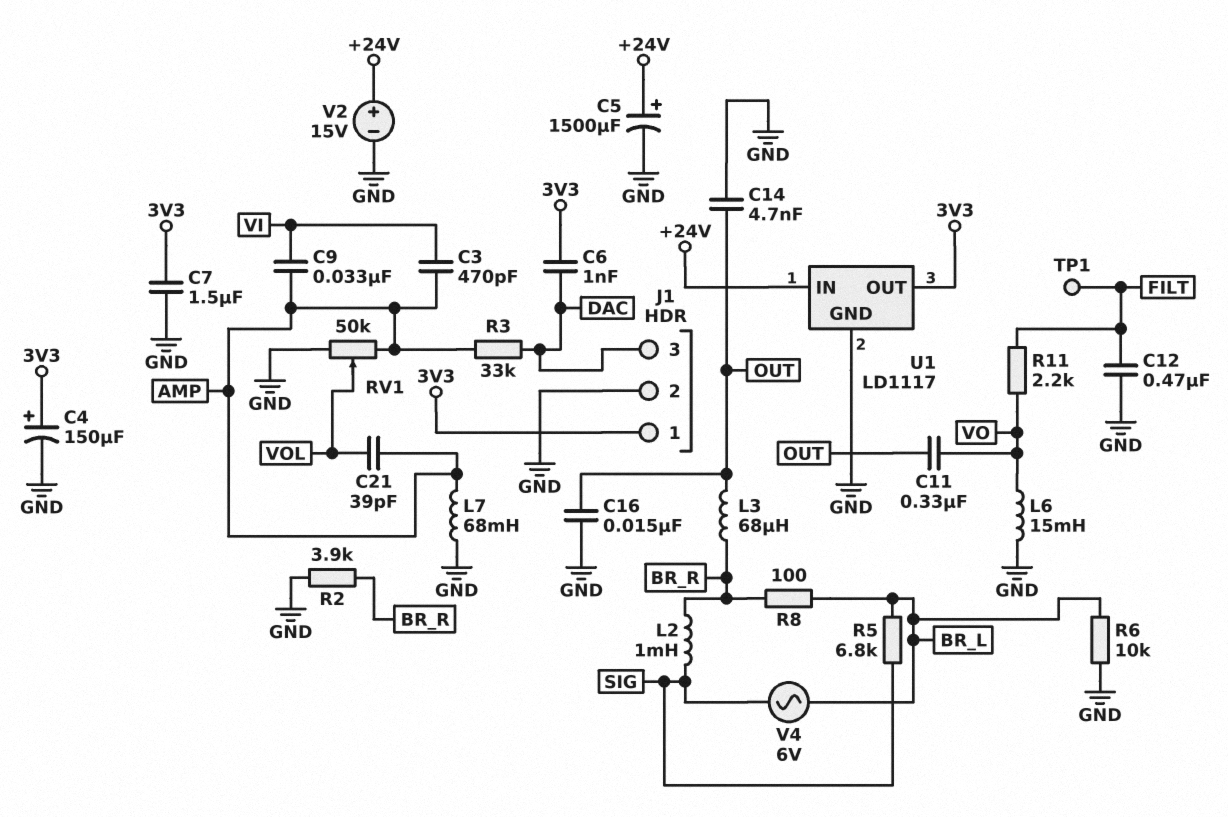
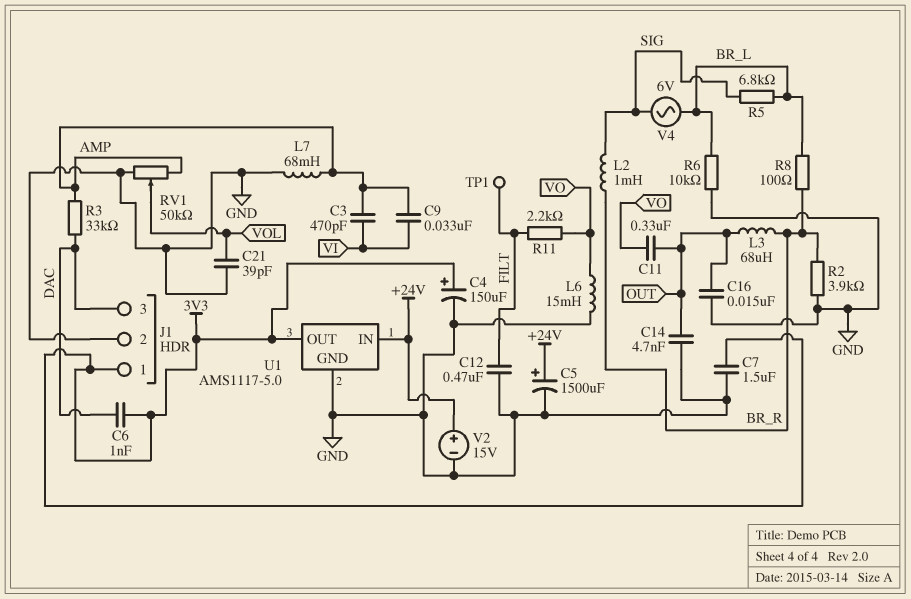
C21: 39pF (AMP, VOL) -> 39pF (GND, VOL)
U1: LD1117 -> AMS1117-5.0

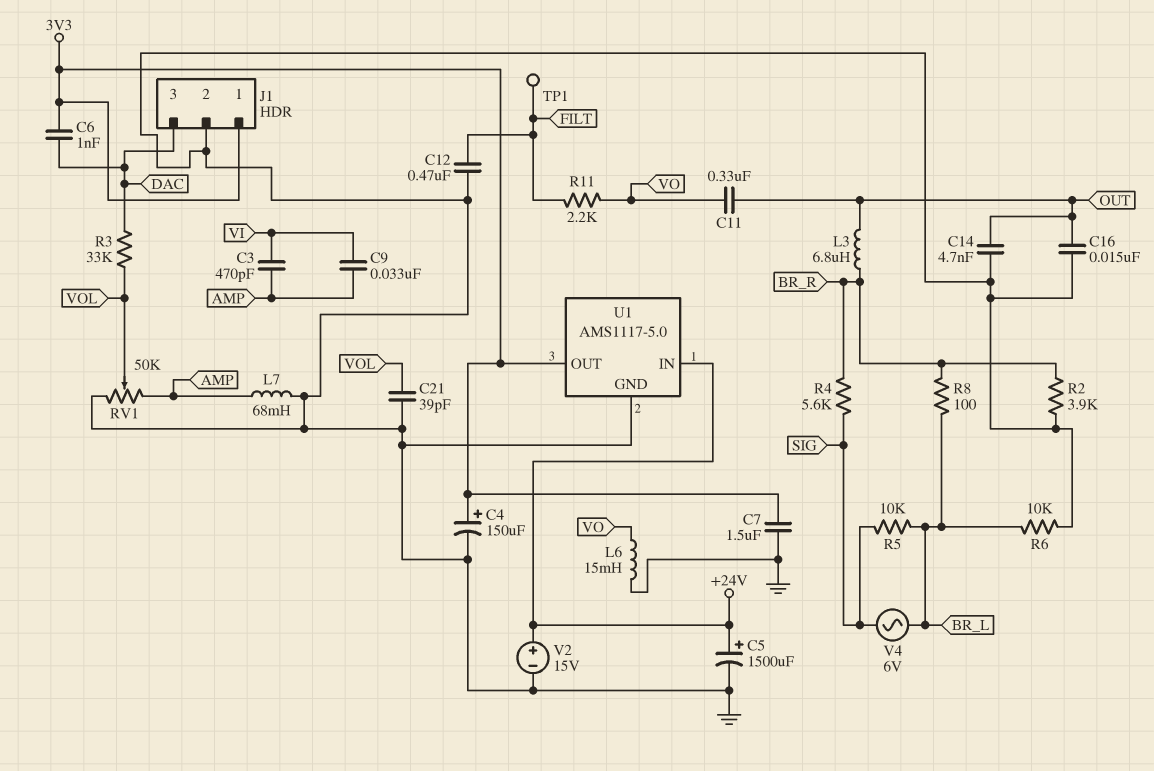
L2: 1mH (BR_R, SIG) -> none
L3: 68uH (BR_R, OUT) -> 6.8uH (BR_R, OUT)
R3: 33k (AMP, DAC) -> 33k (DAC, VOL)
R4: none -> 5.6k (BR_R, SIG)
R5: 6.8k (BR_L, SIG) -> 10k (BR_L, SIG)

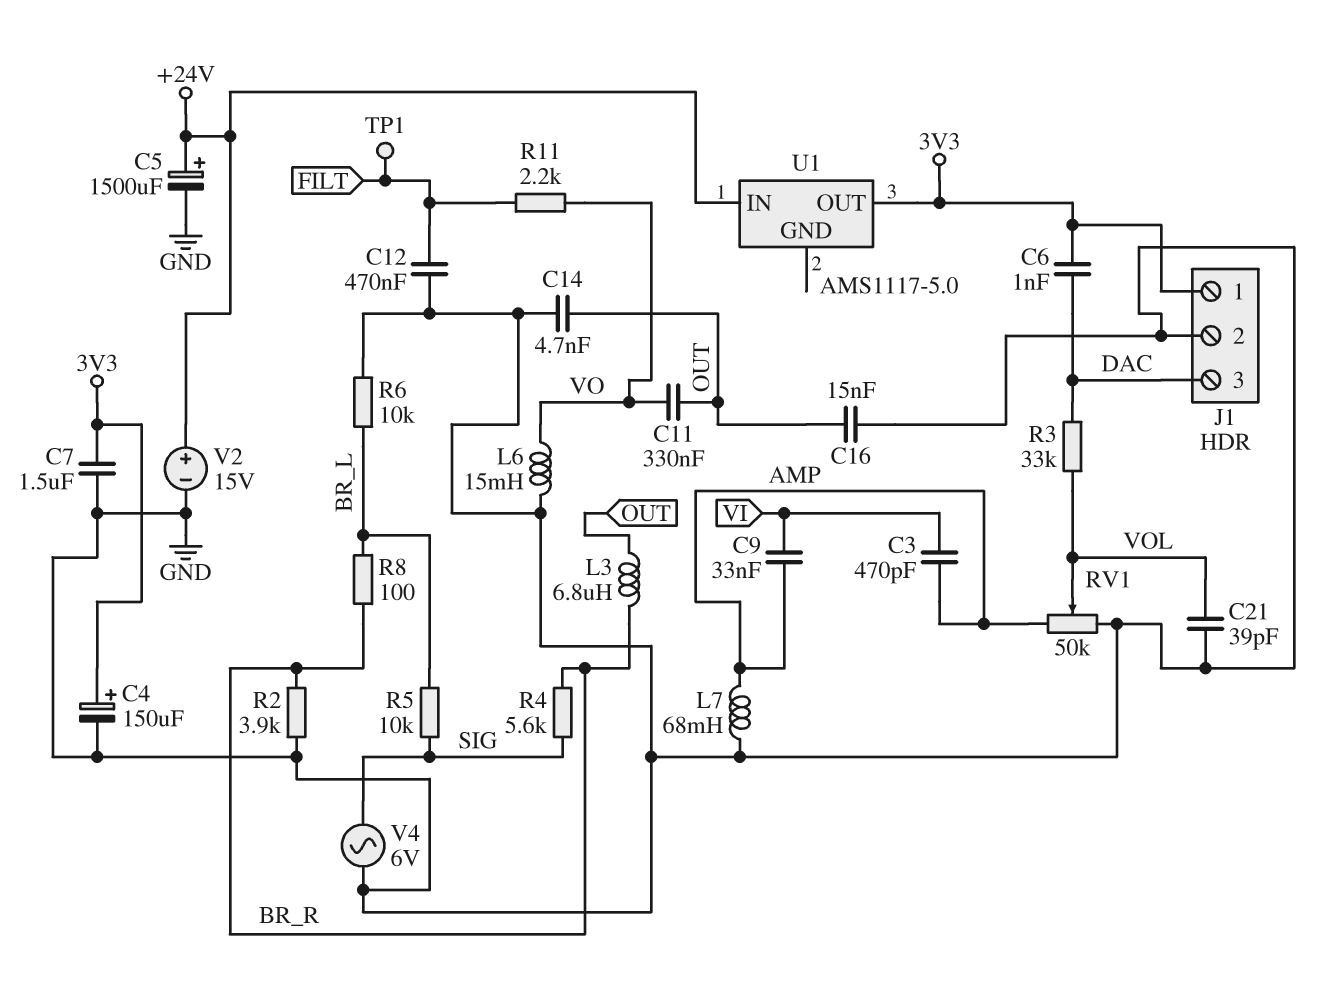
U1 pin GND: GND -> none
V4: AC 6V (BR_L, SIG) -> AC 6V (GND, SIG)

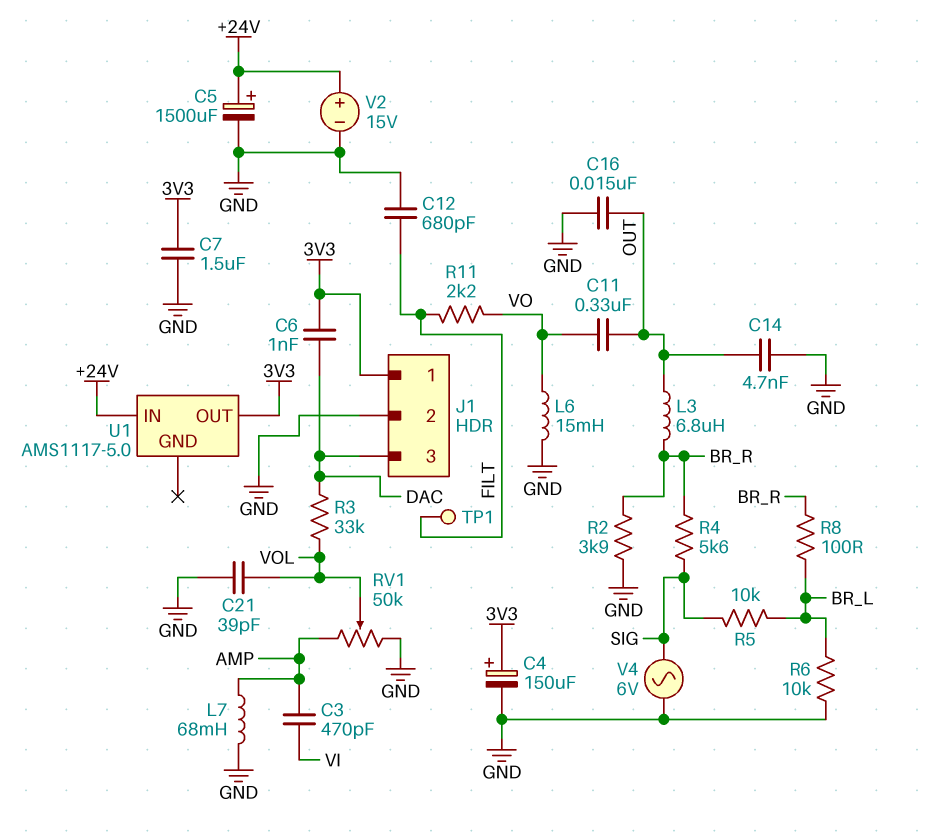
C9: 33nF (AMP, VI) -> none
C12: 470nF (FILT, GND) -> 680pF (FILT, GND)

